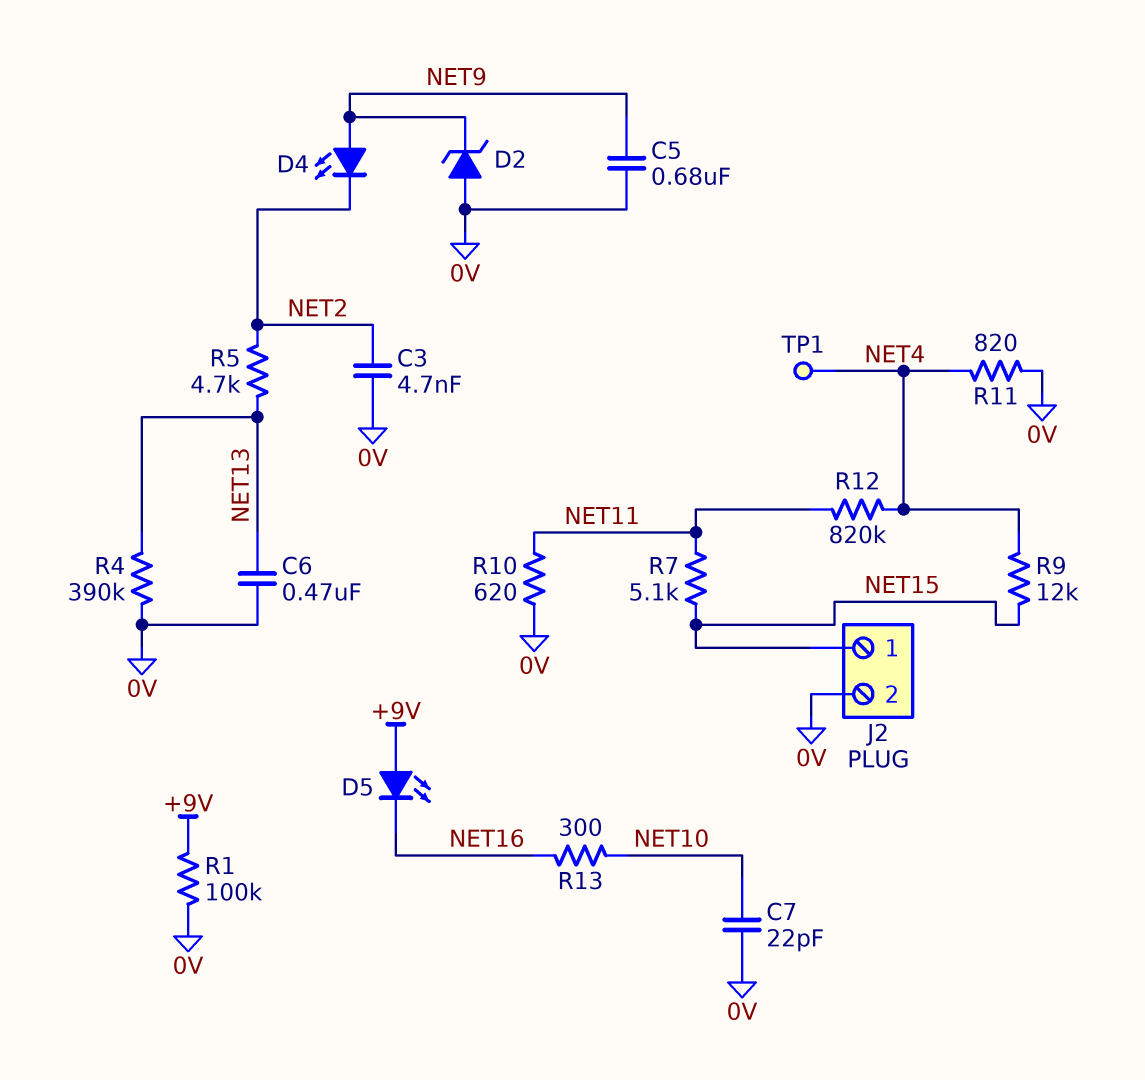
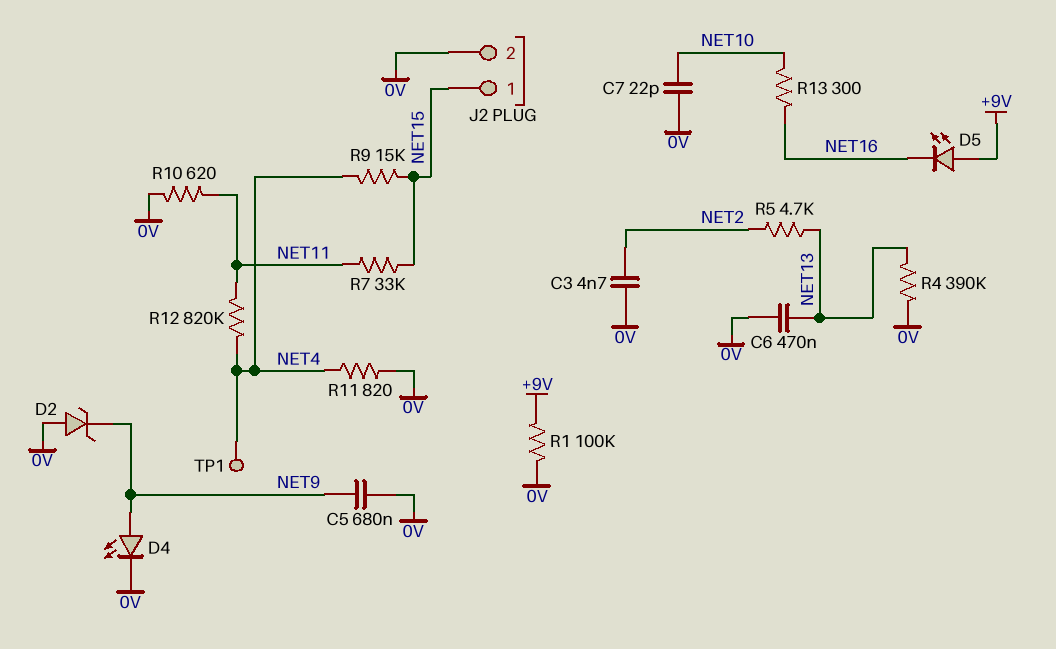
D4: LED (A NET9, K NET2) -> LED (A NET9, K 0V)
R7: 5.1k (NET11, NET15) -> 33k (NET11, NET15)
R9: 12k (NET4, NET15) -> 15k (NET4, NET15)

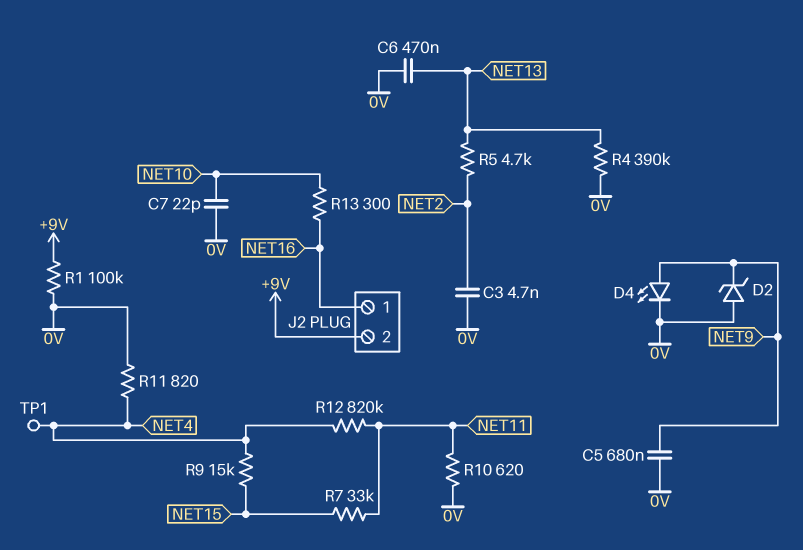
D5: LED (A +9V, K NET16) -> none
J2 pin 1: NET15 -> NET16
J2 pin 2: 0V -> +9V

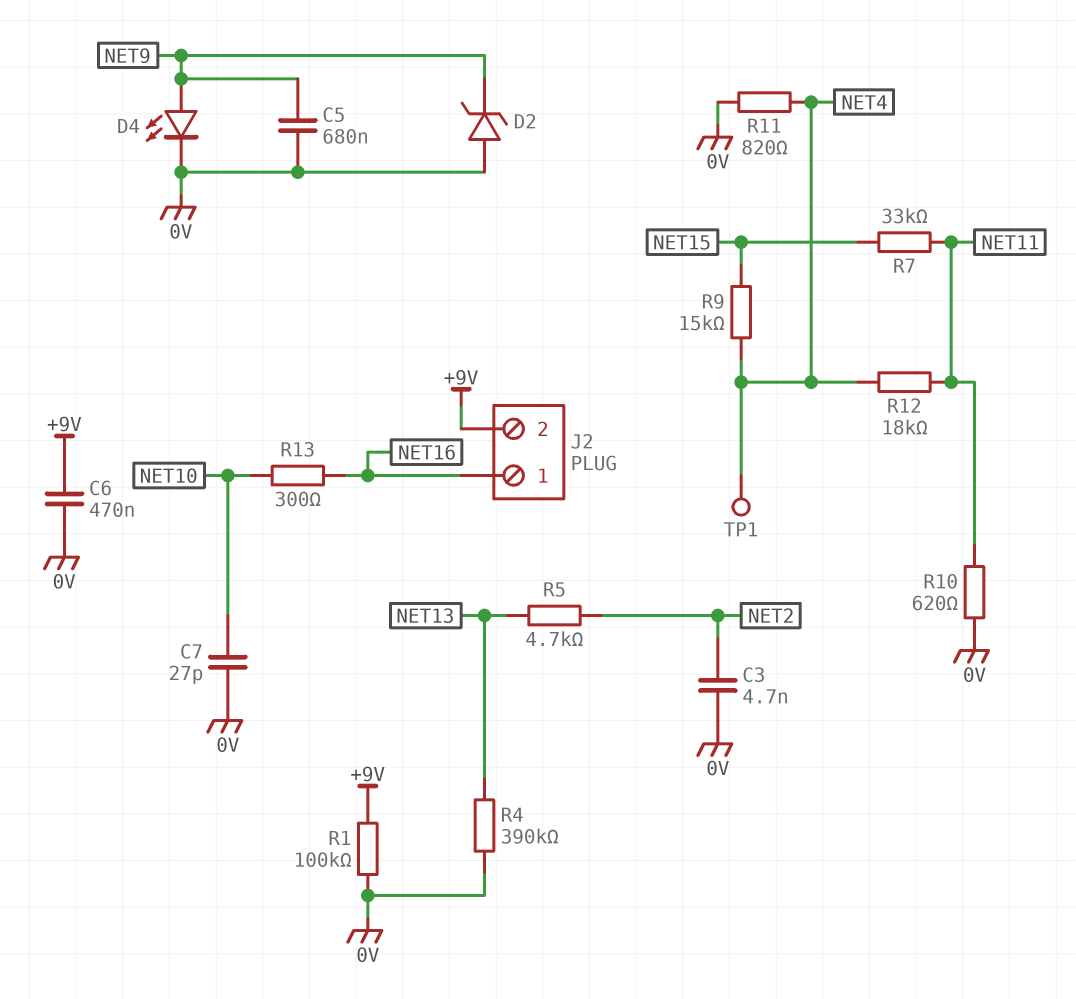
C6: 470nF (0V, NET13) -> 470nF (+9V, 0V)
C7: 22pF (0V, NET10) -> 27pF (0V, NET10)
R12: 820k (NET4, NET11) -> 18k (NET4, NET11)

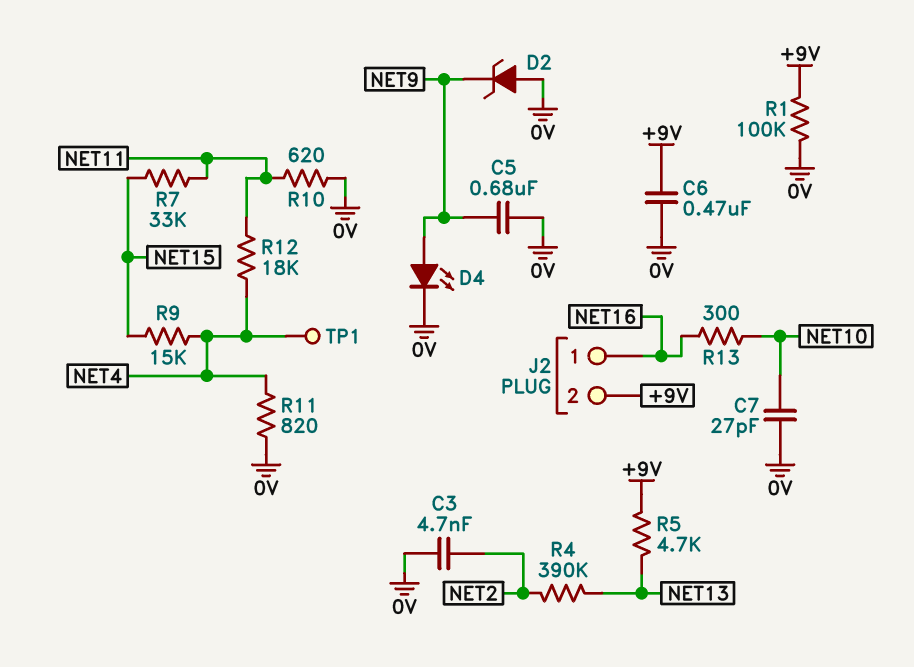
R4: 390k (0V, NET13) -> 390k (NET2, NET13)
R5: 4.7k (NET2, NET13) -> 4.7k (+9V, NET13)

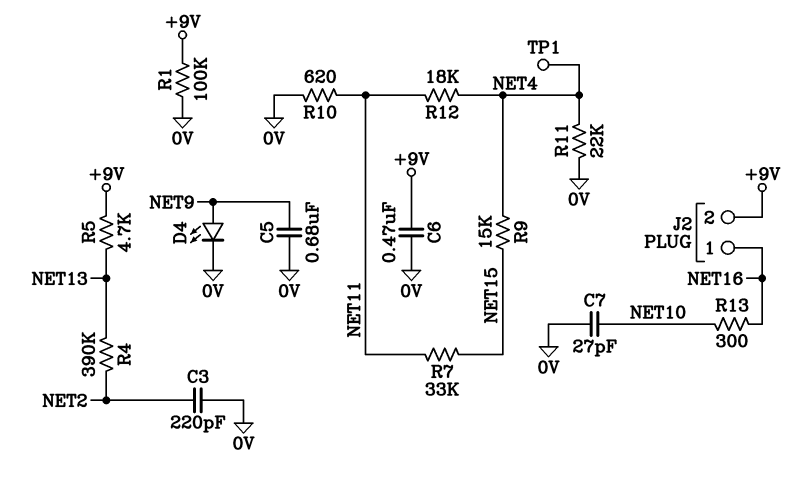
C3: 4.7nF (0V, NET2) -> 220pF (0V, NET2)
D2: zener (A 0V, K NET9) -> none
R11: 820 (0V, NET4) -> 22k (0V, NET4)

